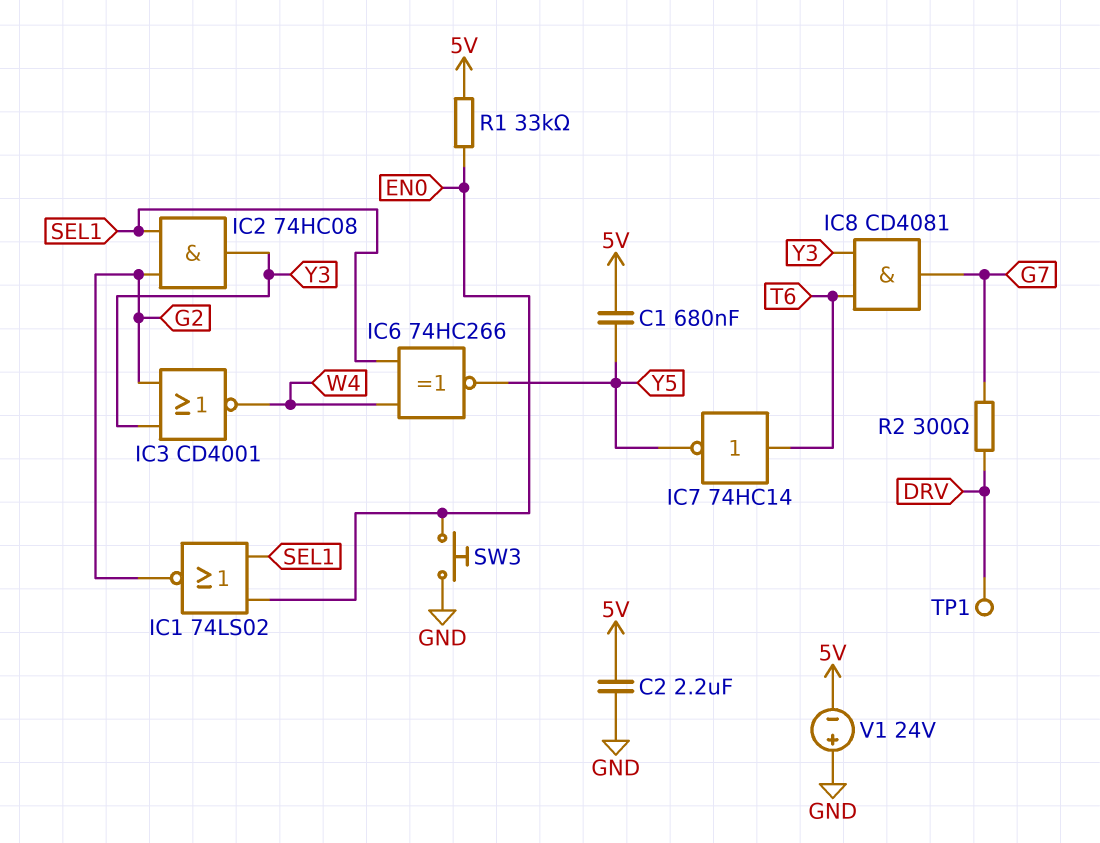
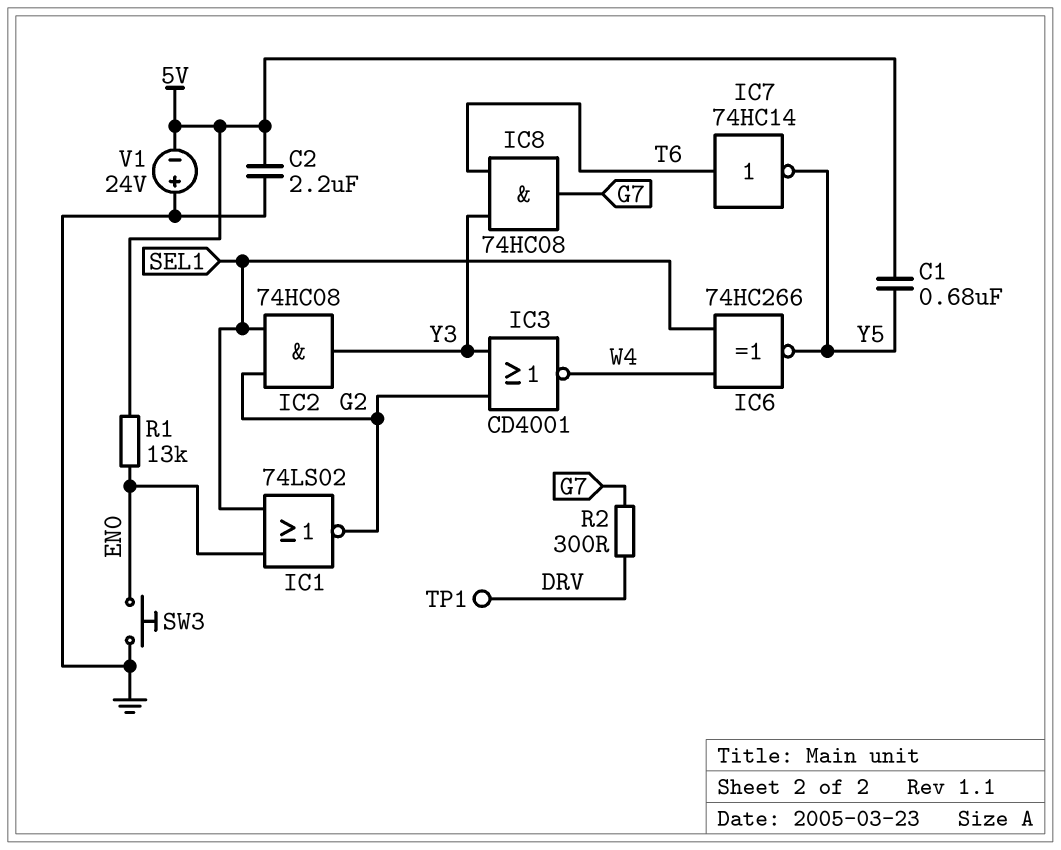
IC8: AND CD4081 (in T6, in Y3, out G7) -> AND 74HC08 (in T6, in Y3, out G7)
R1: 33k (5V, EN0) -> 13k (5V, EN0)

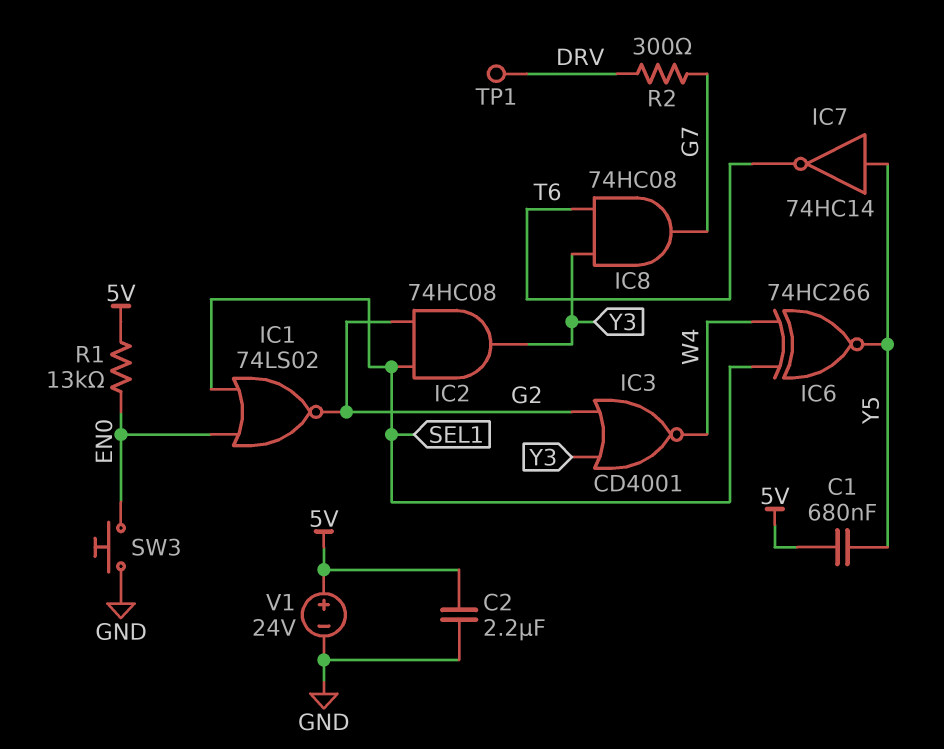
IC7: NOT 74HC14 (in T6, out Y5) -> NOT 74HC14 (in Y5, out T6)
V1: 24V (plus GND, minus 5V) -> 24V (plus 5V, minus GND)

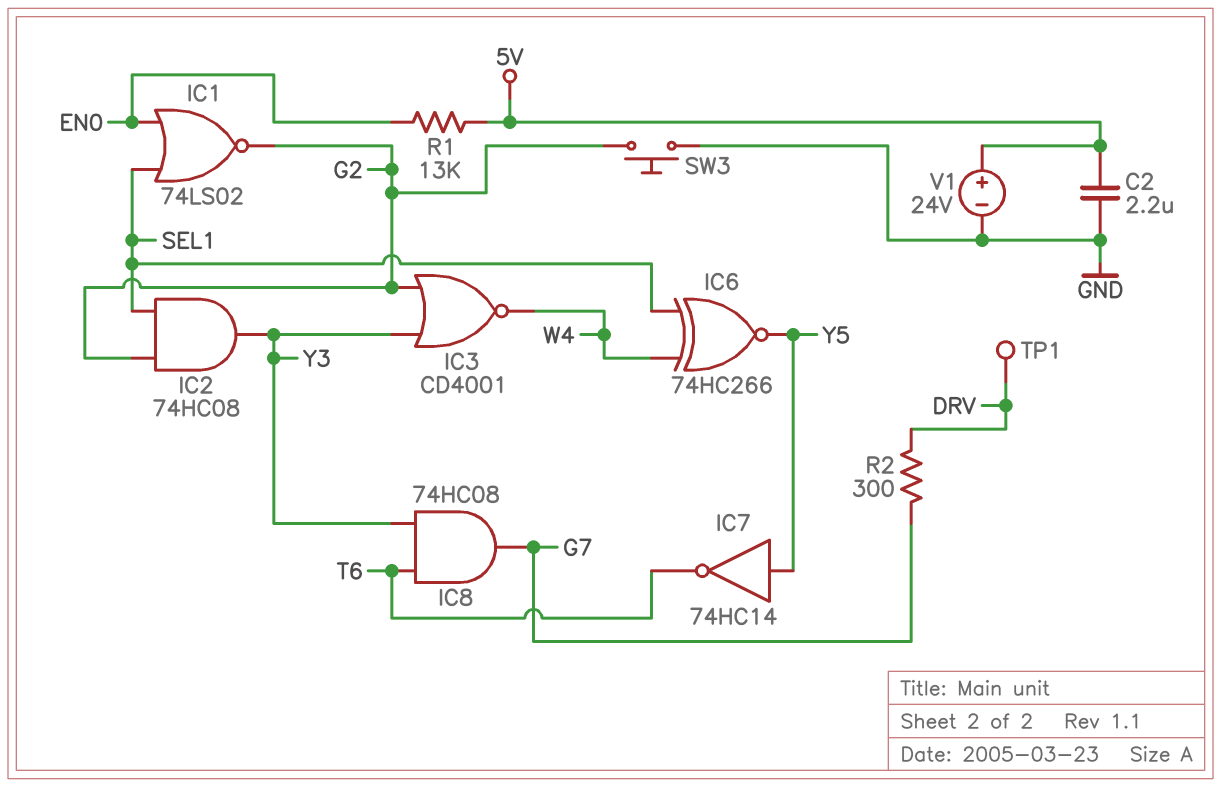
C1: 680nF (5V, Y5) -> none
SW3: button (EN0, GND) -> button (G2, GND)

